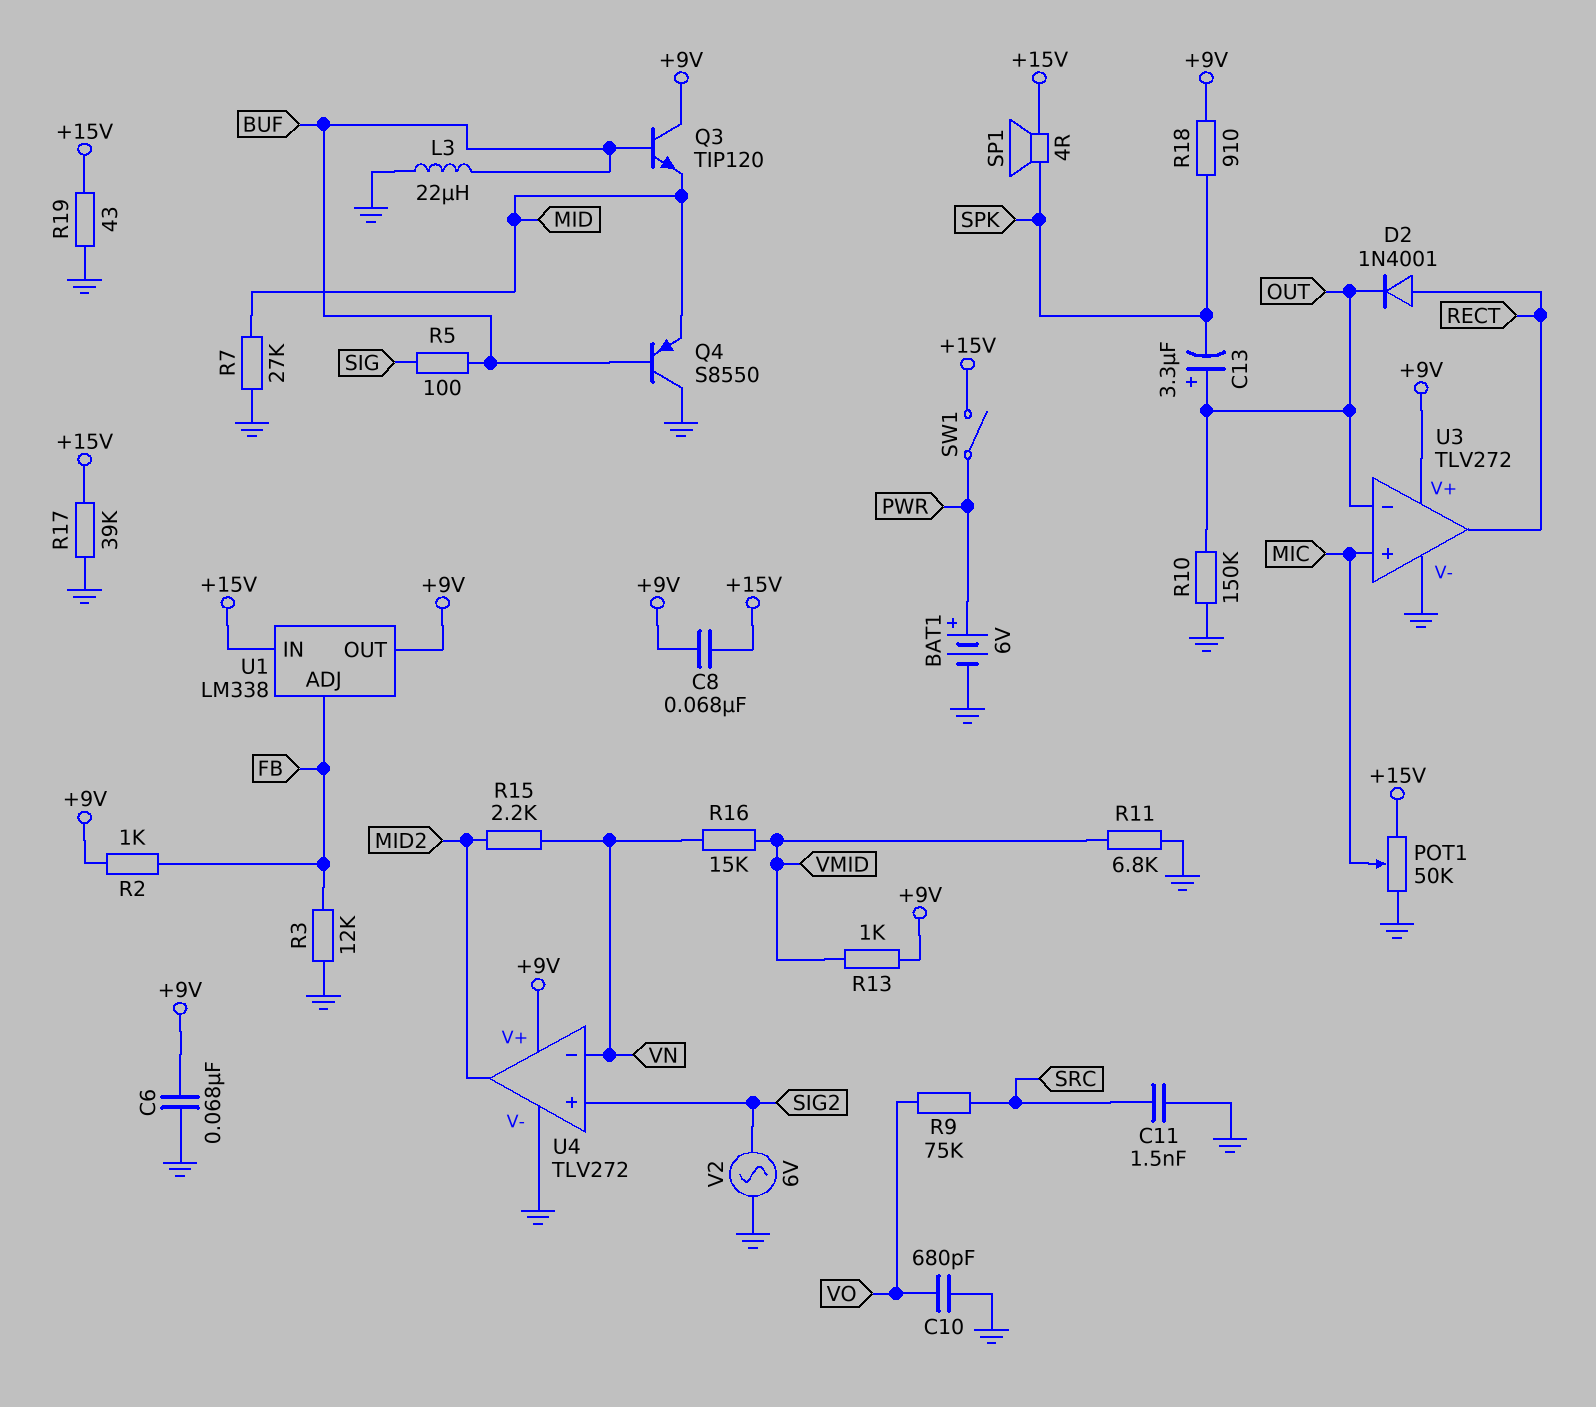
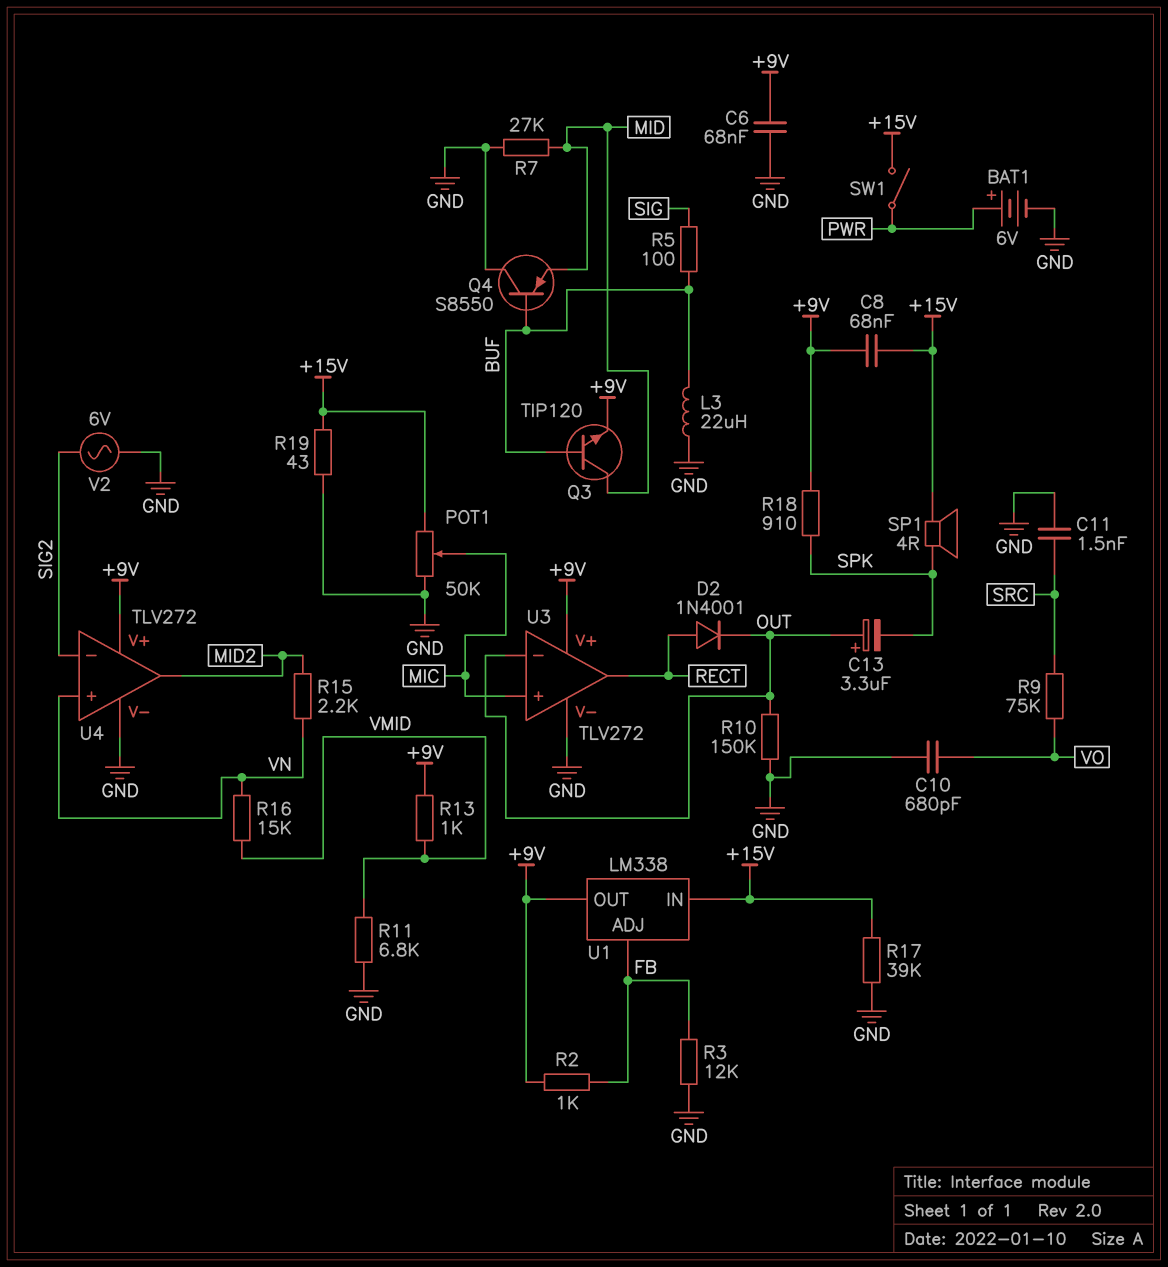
Q3: NPN TIP120 (B BUF, C +9V, E MID) -> NPN TIP120 (B BUF, C MID, E +9V)
U4 pin in+: SIG2 -> VN
U4 pin in-: VN -> SIG2

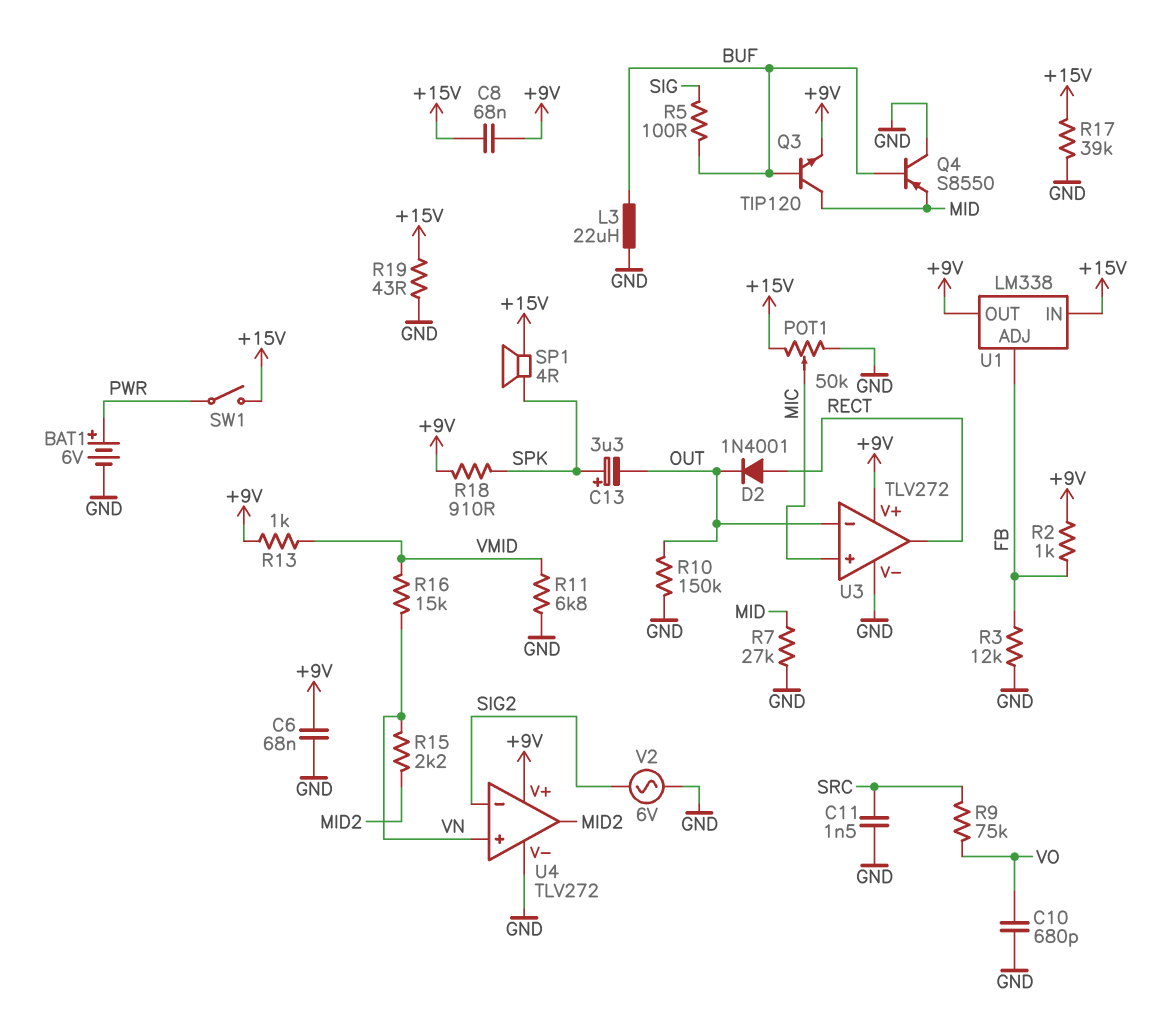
C13: 3.3uF (plus OUT, minus SPK) -> 3.3uF (plus SPK, minus OUT)

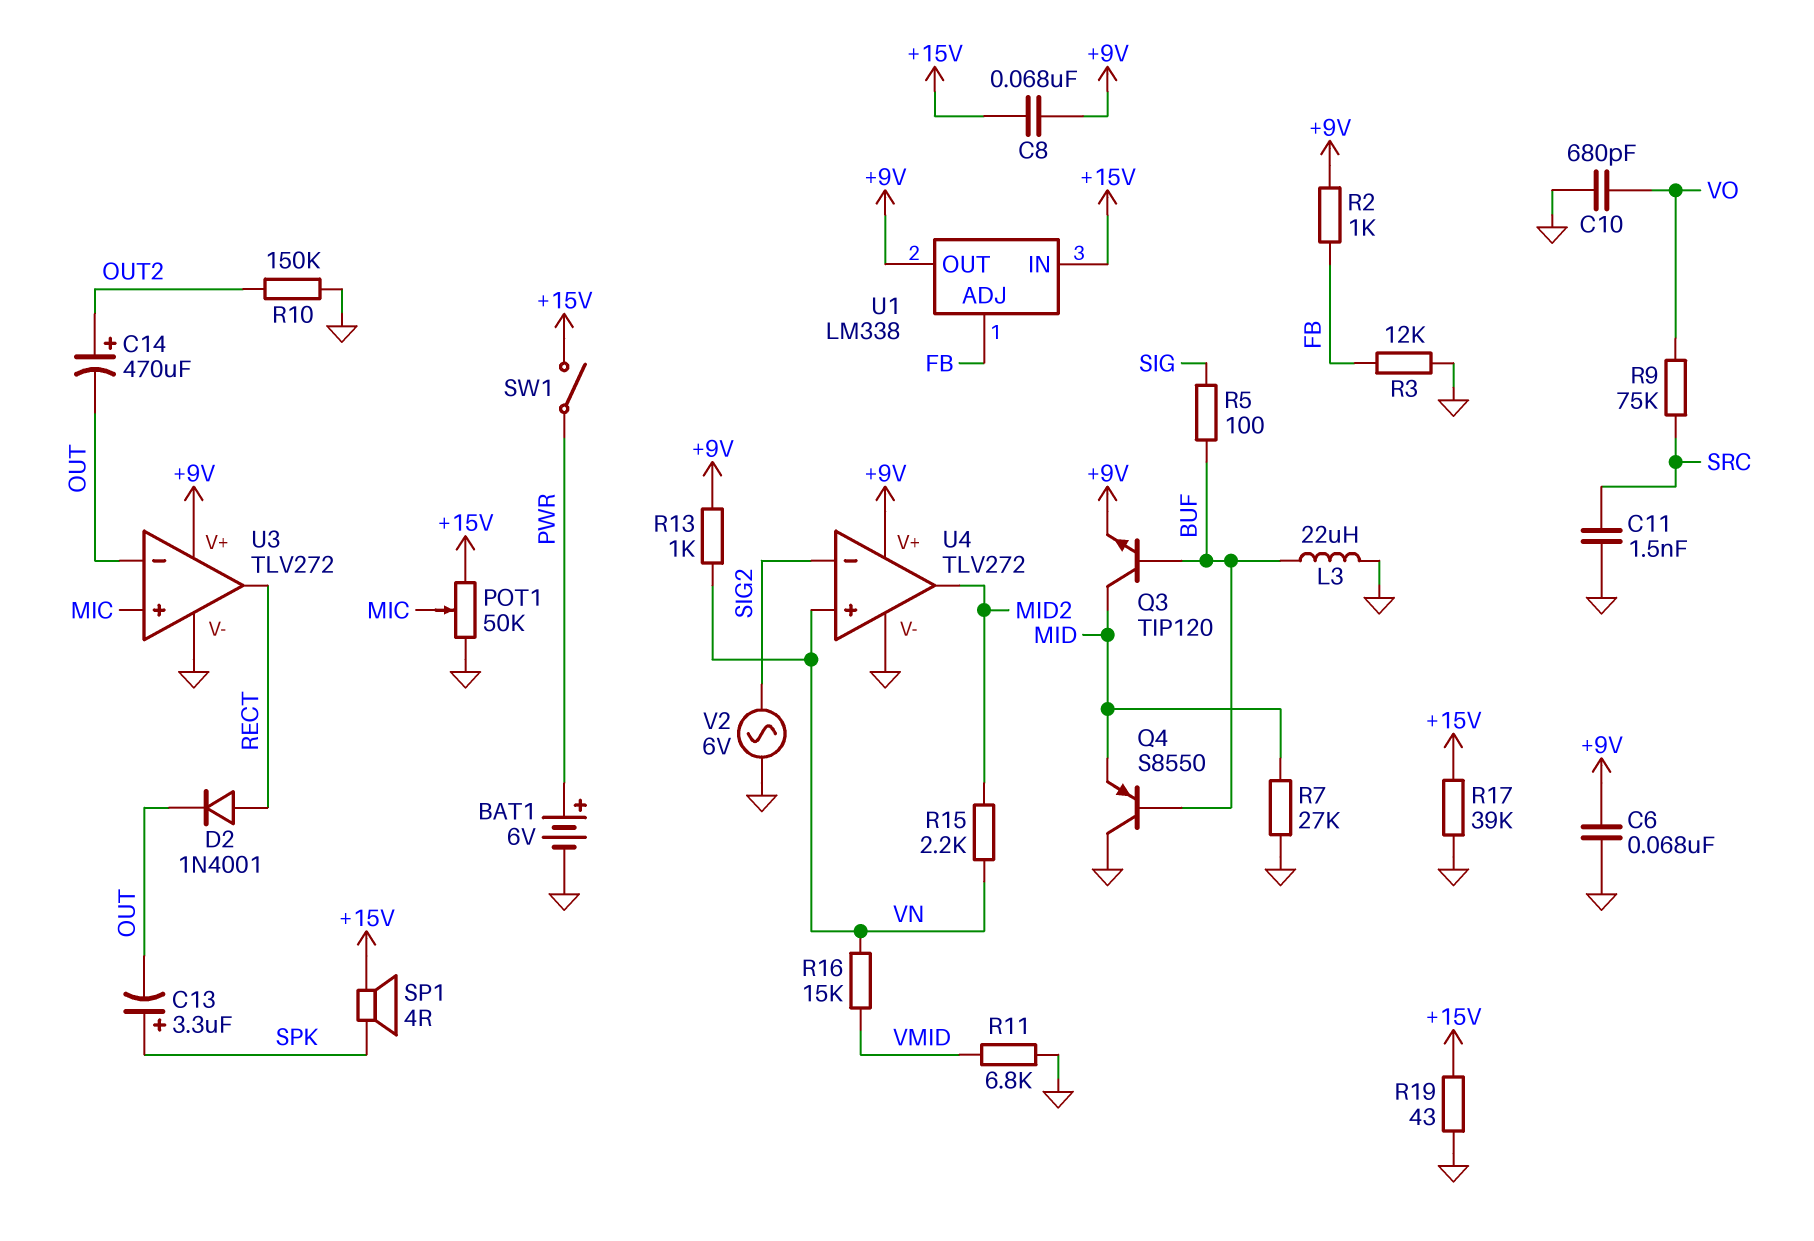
C14: none -> 470uF (plus OUT2, minus OUT)
R10: 150k (GND, OUT) -> 150k (GND, OUT2)
R13: 1k (+9V, VMID) -> 1k (+9V, VN)
R18: 910 (+9V, SPK) -> none

